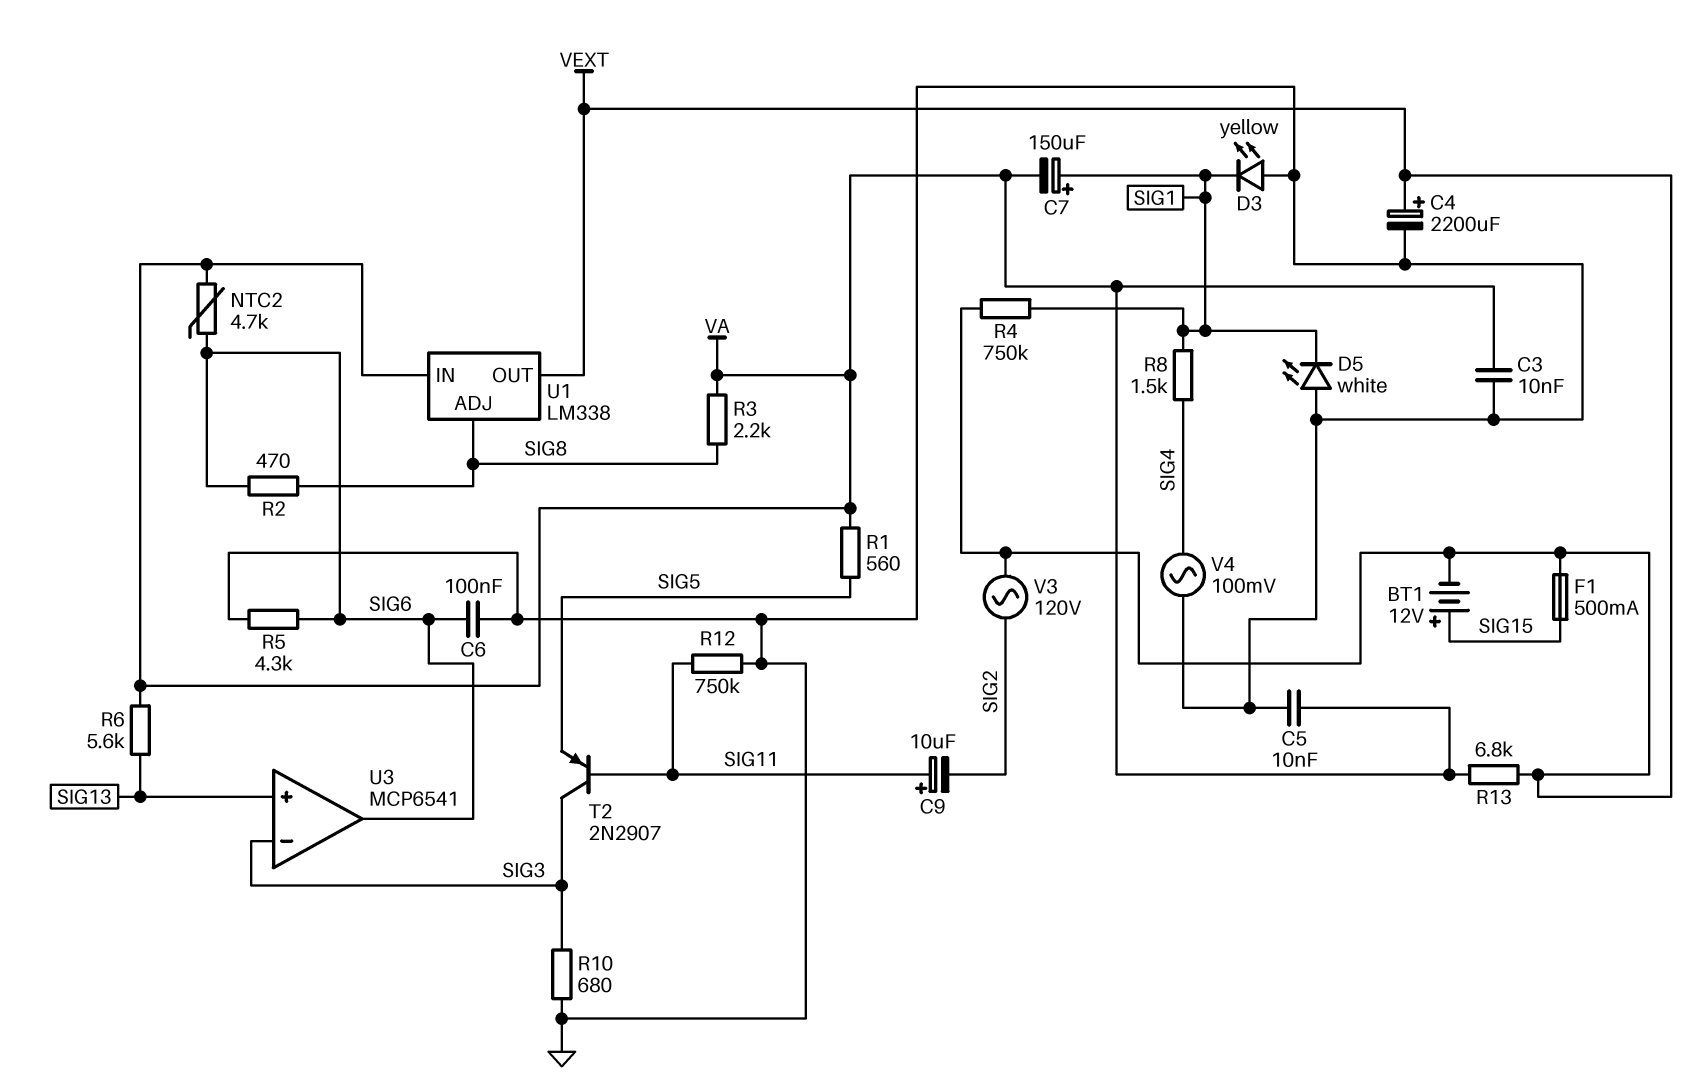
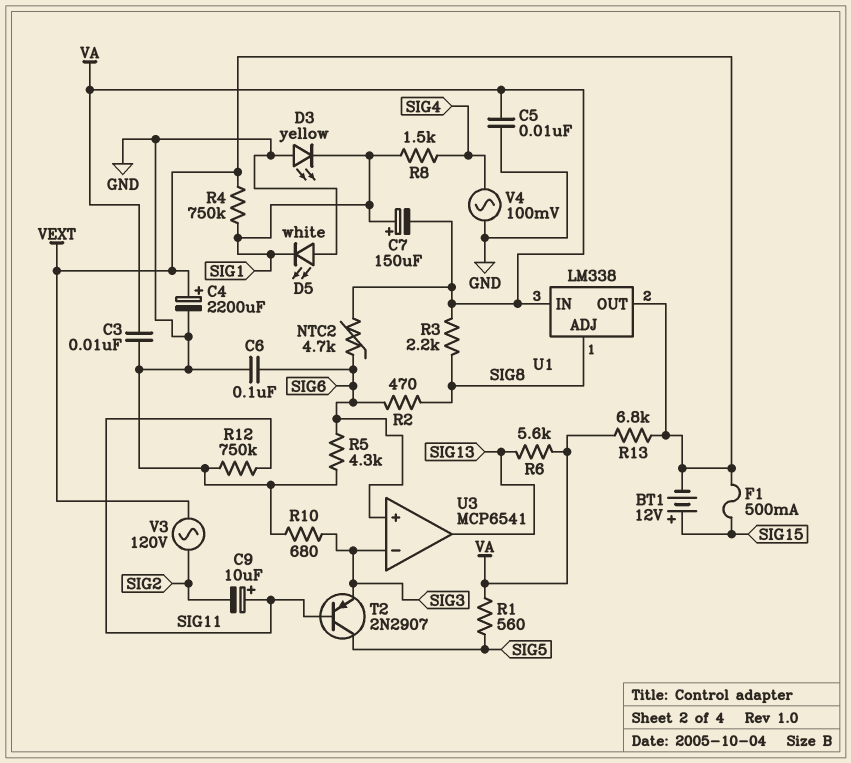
T2: PNP 2N2907 (B SIG11, C SIG3, E SIG5) -> PNP 2N2907 (B SIG11, C SIG5, E SIG3)
U3 pin in+: SIG13 -> SIG6
U3 pin out: SIG6 -> SIG13

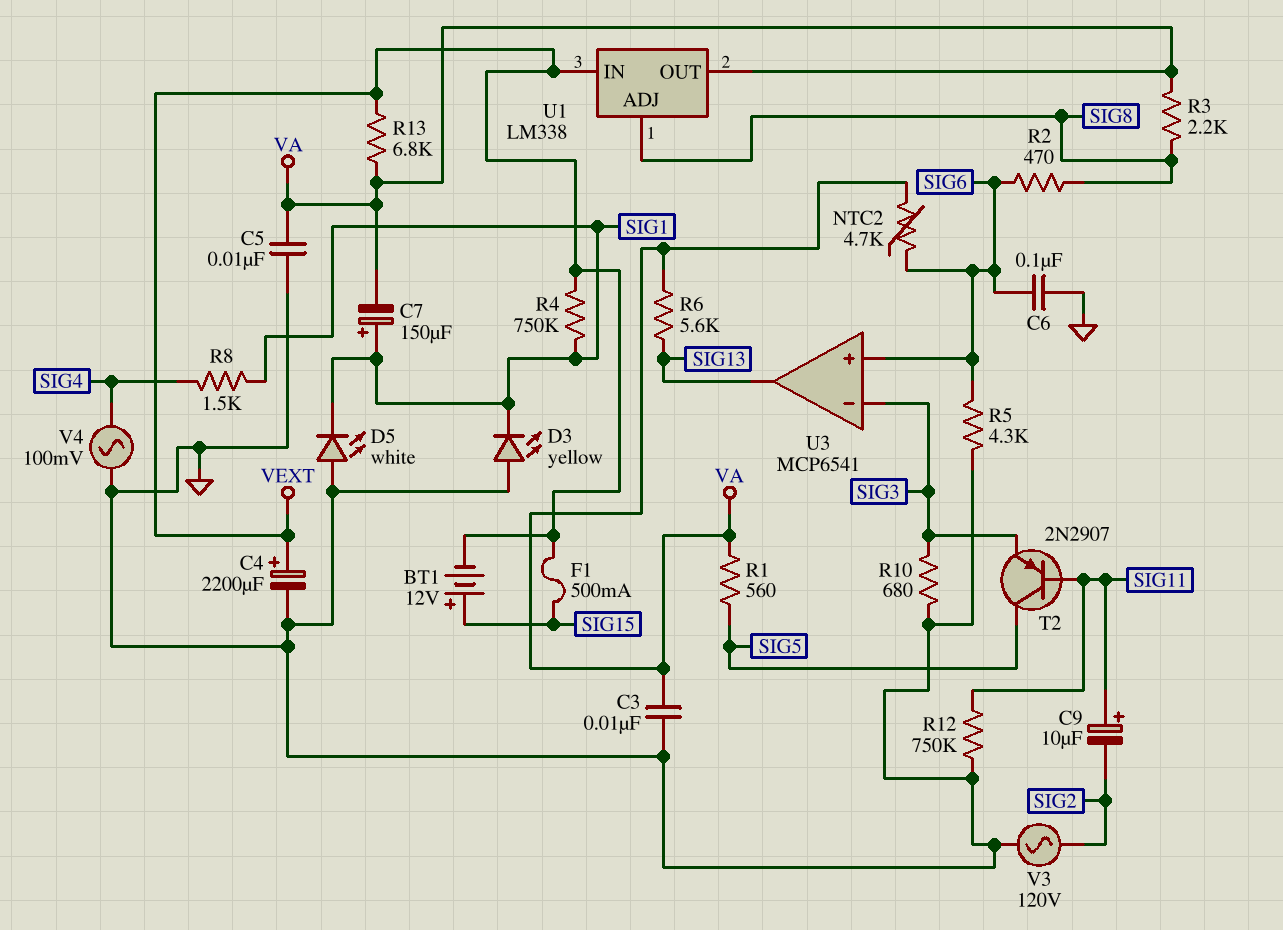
U1 pin IN: VA -> VEXT
U1 pin OUT: VEXT -> VA
V3: AC 120V (SIG2, VEXT) -> AC 120V (GND, SIG2)

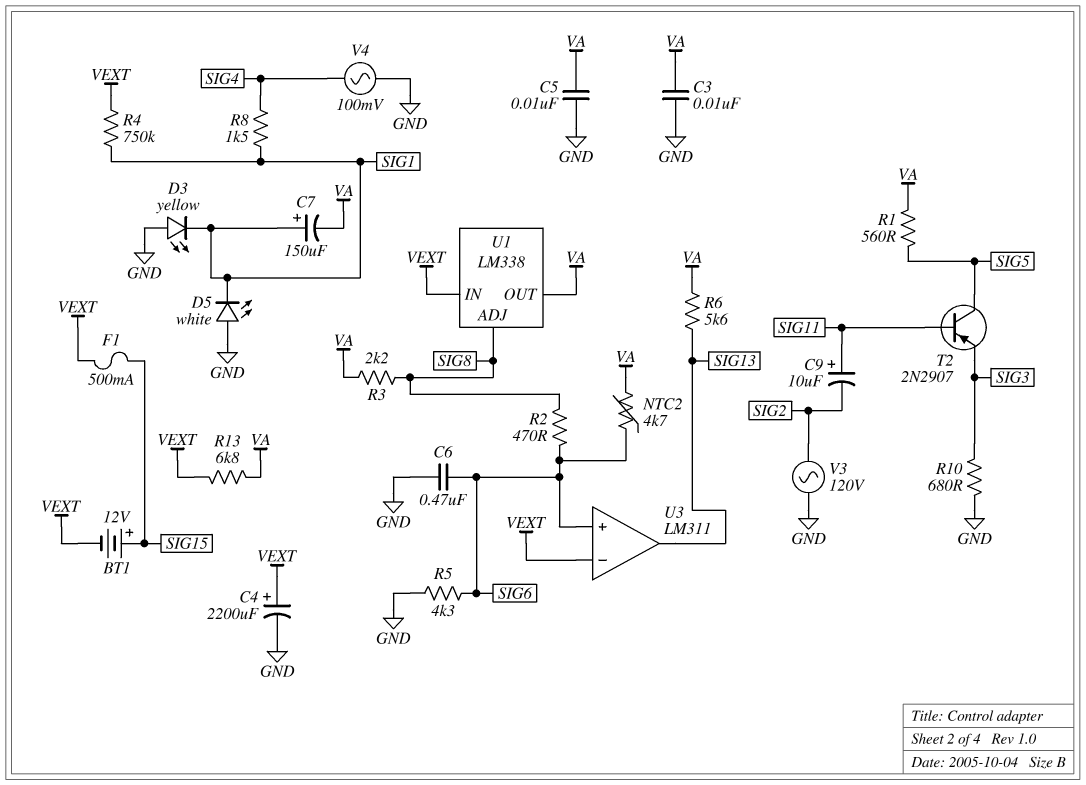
C6: 100nF (GND, SIG6) -> 470nF (GND, SIG6)
R12: 750k (GND, SIG11) -> none
U3: MCP6541 -> LM311
U3 pin in-: SIG3 -> VEXT

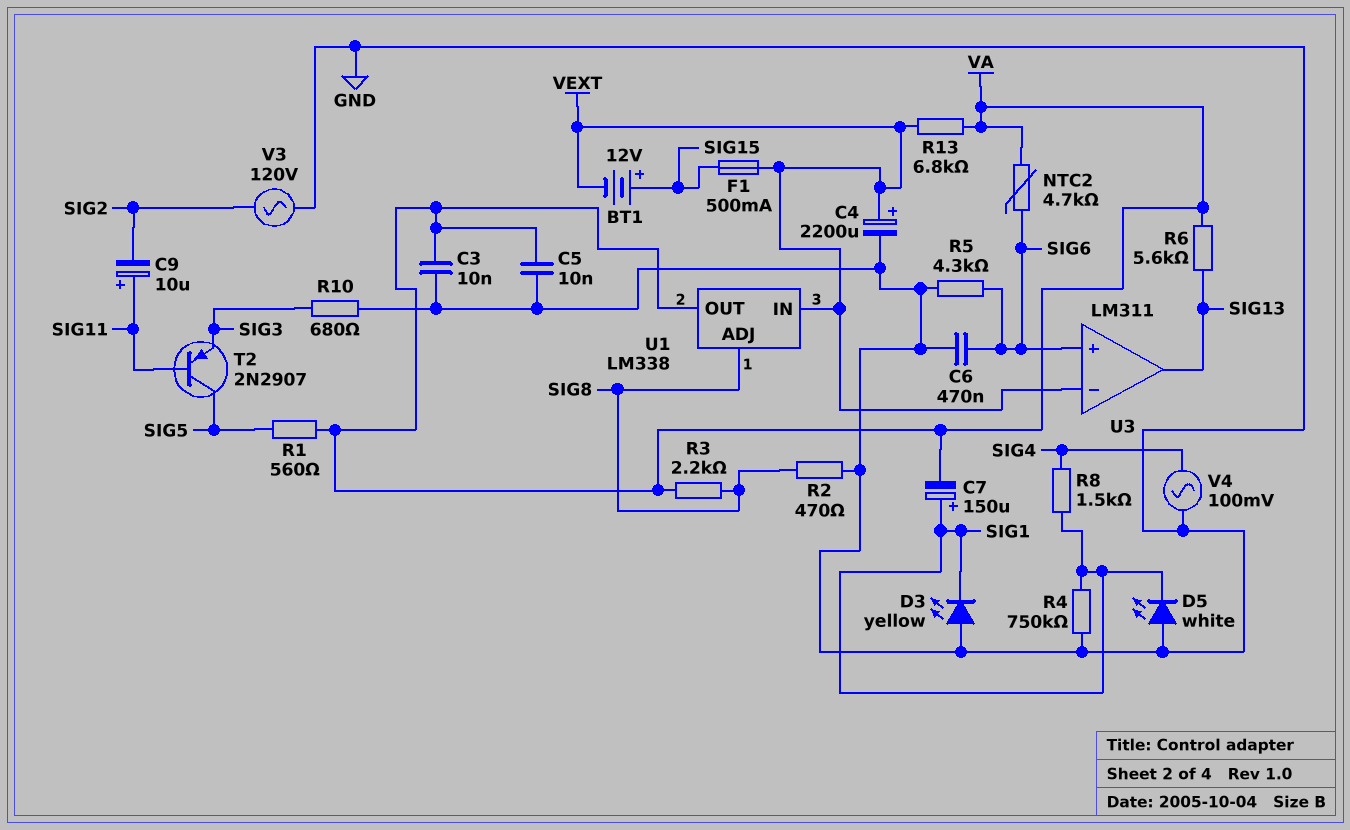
R2: 470 (SIG6, SIG8) -> 470 (GND, SIG8)
R4: 750k (SIG1, VEXT) -> 750k (GND, SIG1)

